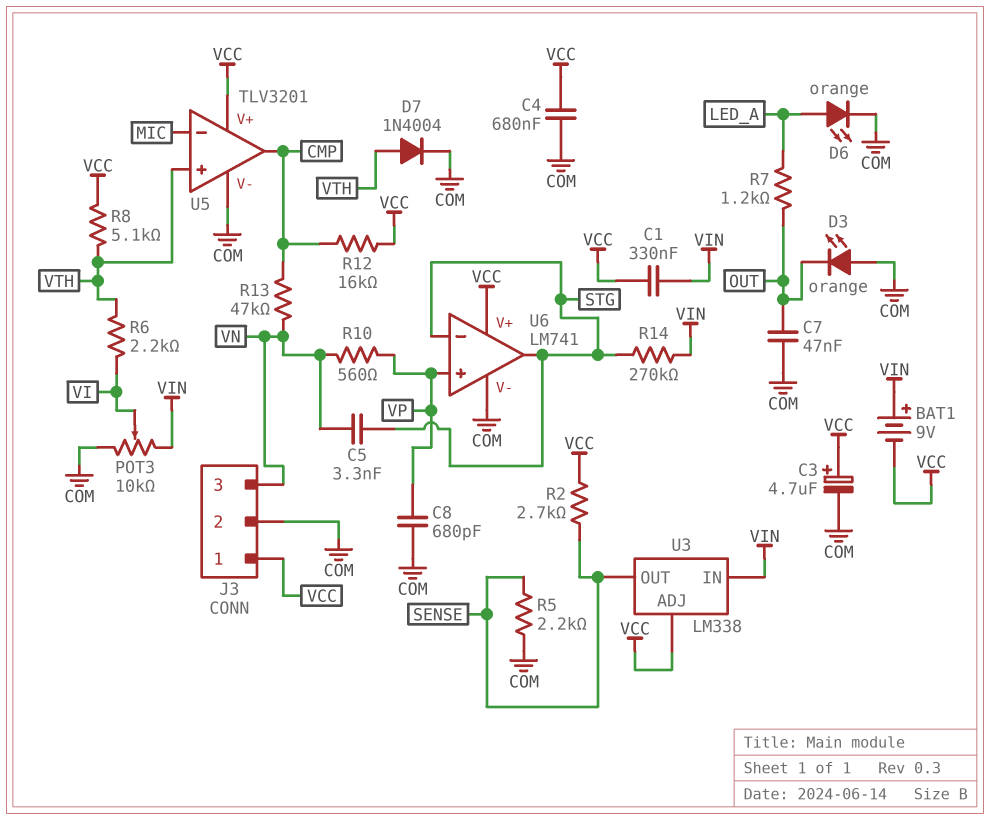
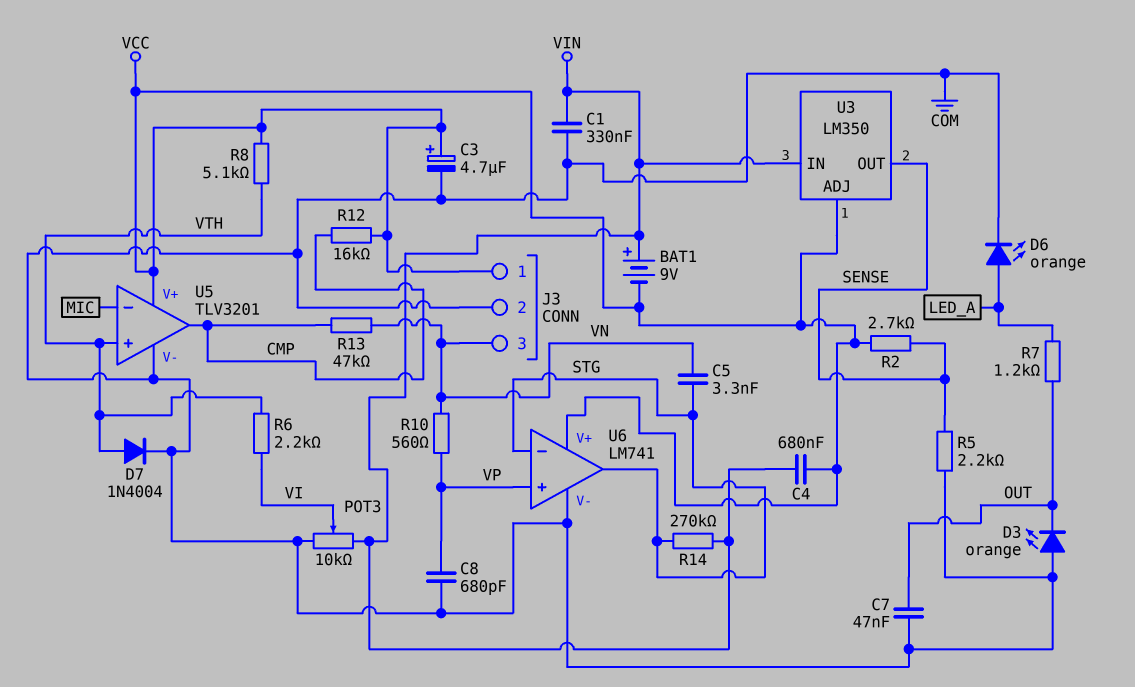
C1: 330nF (VCC, VIN) -> 330nF (COM, VIN)
C4: 680nF (COM, VCC) -> 680nF (VCC, VIN)
U3: LM338 -> LM350

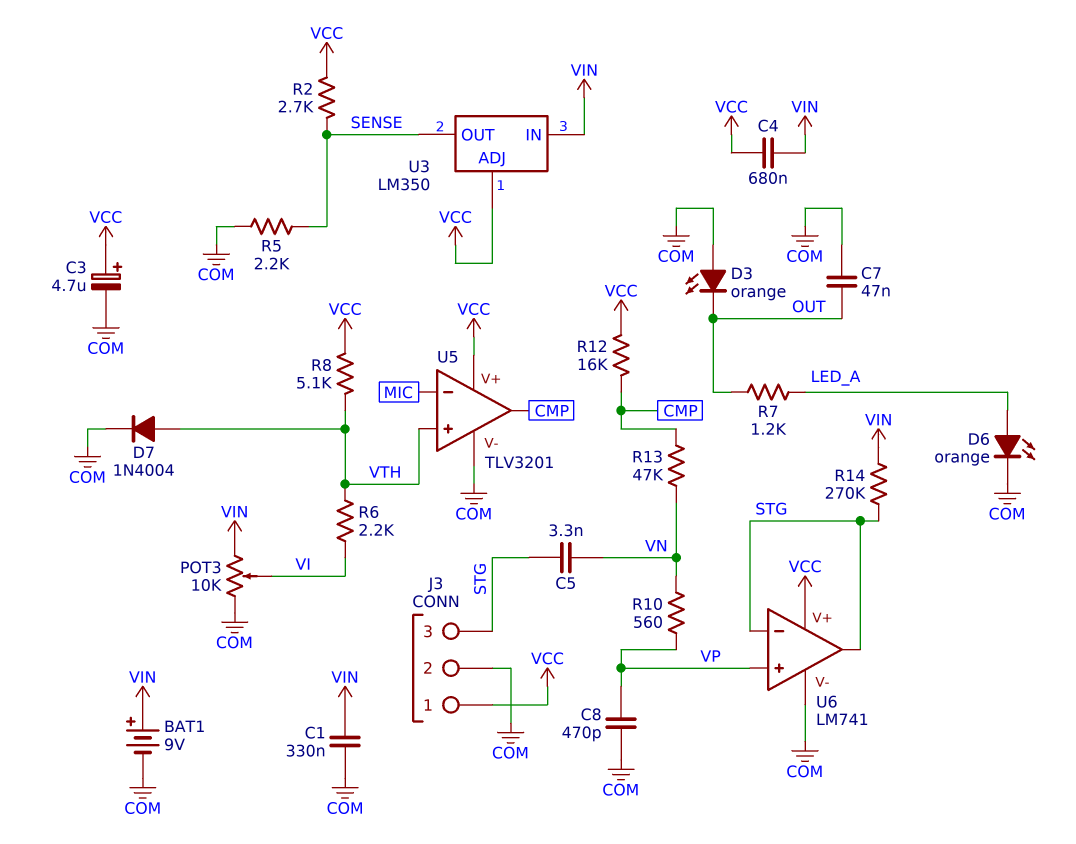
BAT1: 9V (plus VIN, minus VCC) -> 9V (plus VIN, minus COM)
C8: 680pF (COM, VP) -> 470pF (COM, VP)
J3 pin 3: VN -> STG

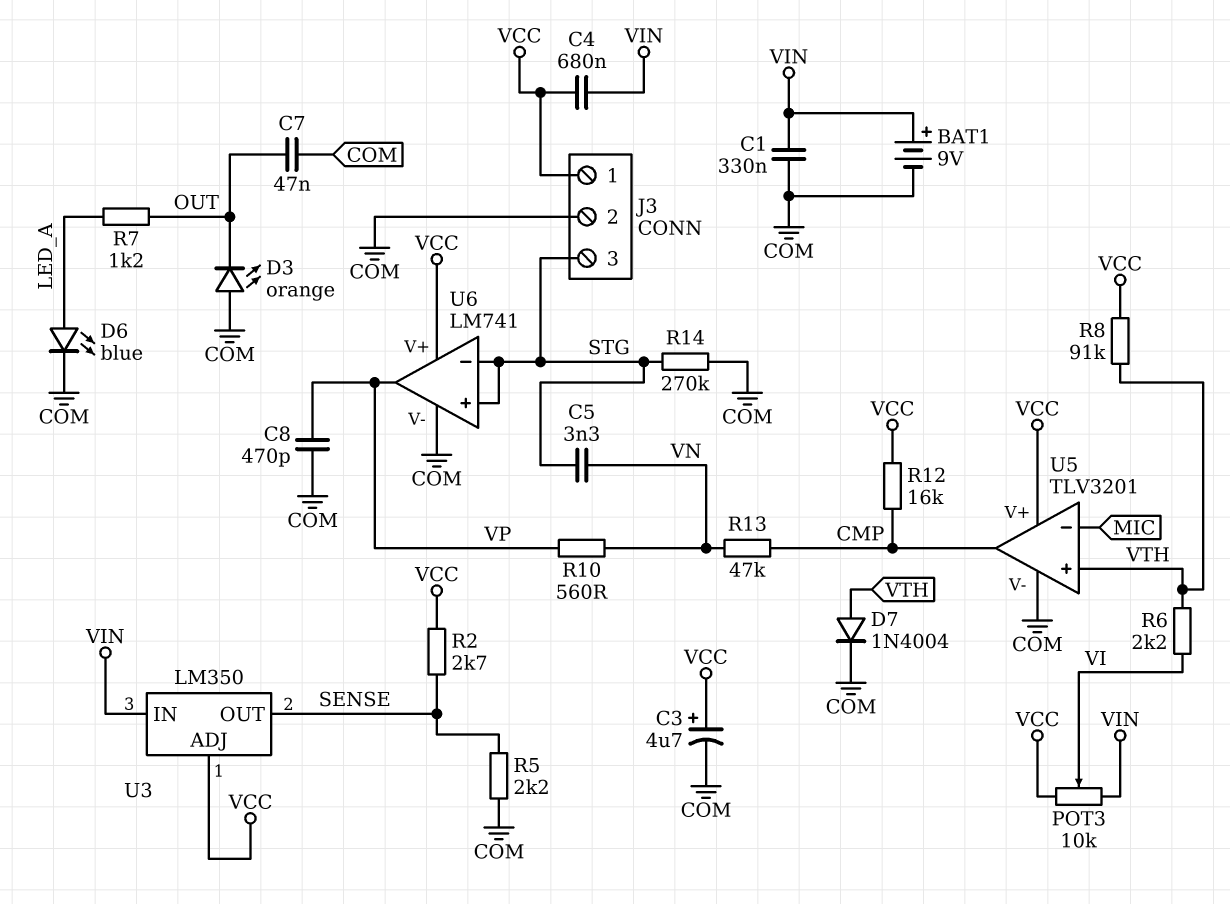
D6: LED orange (A LED_A, K COM) -> LED blue (A LED_A, K COM)
POT3: 10k (COM, VIN, wiper VI) -> 10k (VCC, VIN, wiper VI)
R8: 5.1k (VCC, VTH) -> 91k (VCC, VTH)
R14: 270k (STG, VIN) -> 270k (COM, STG)
U6 pin in+: VP -> STG
U6 pin out: STG -> VP

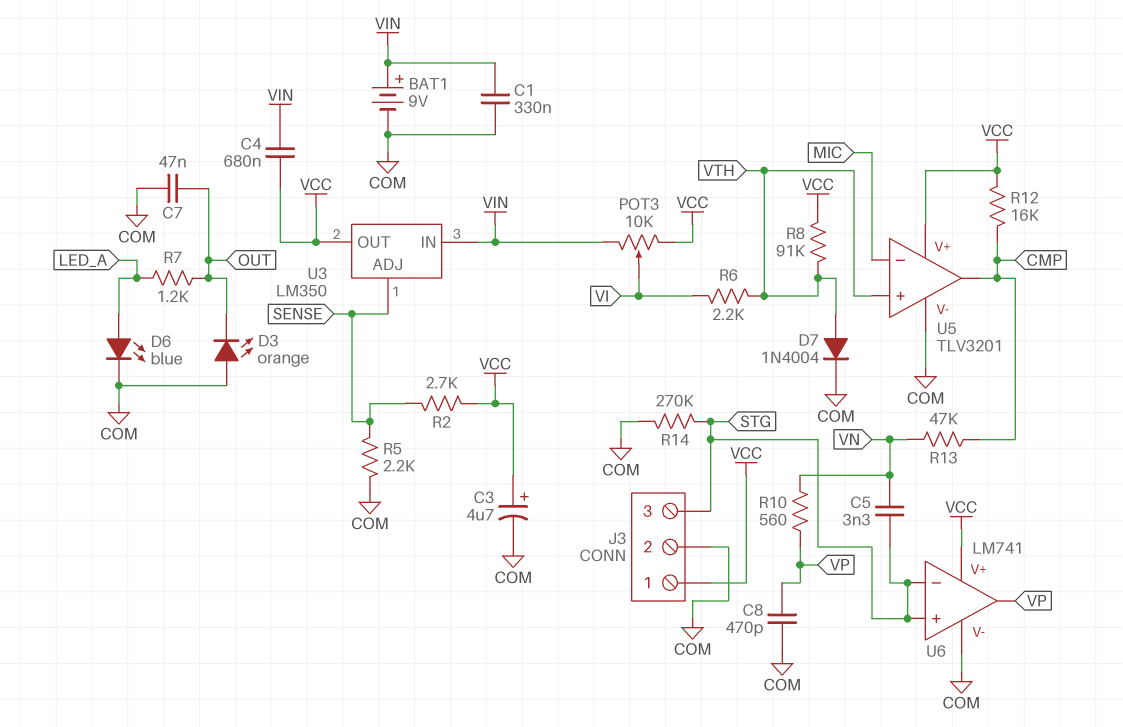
U3 pin ADJ: VCC -> SENSE
U3 pin OUT: SENSE -> VCC

